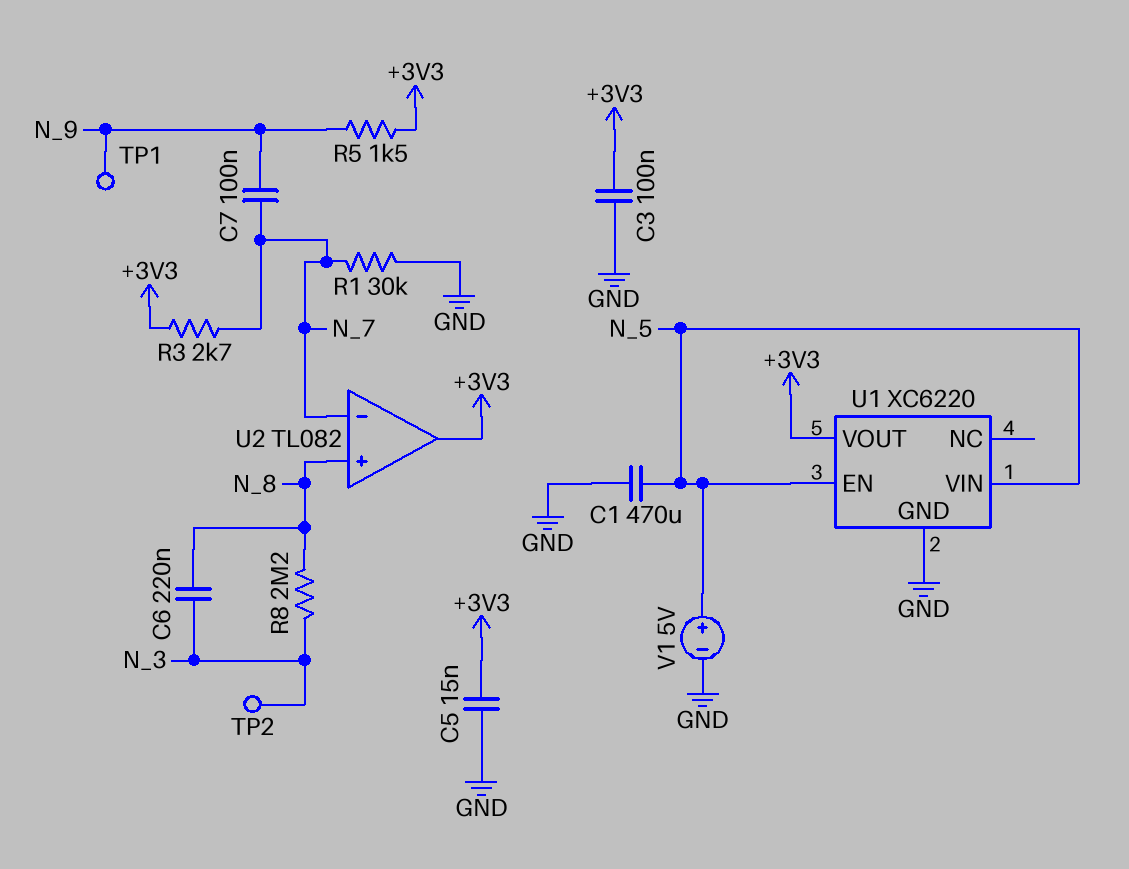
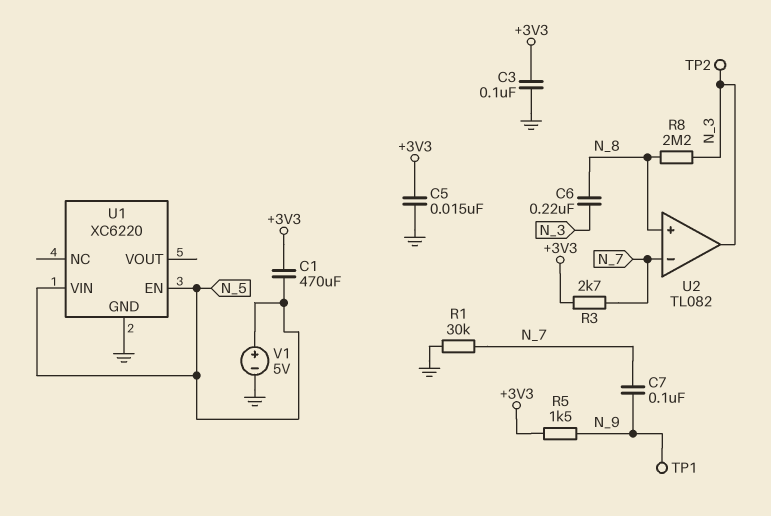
C1: 470uF (GND, N_5) -> 470uF (+3V3, N_5)
U1 pin VOUT: +3V3 -> none
U2 pin out: +3V3 -> N_3

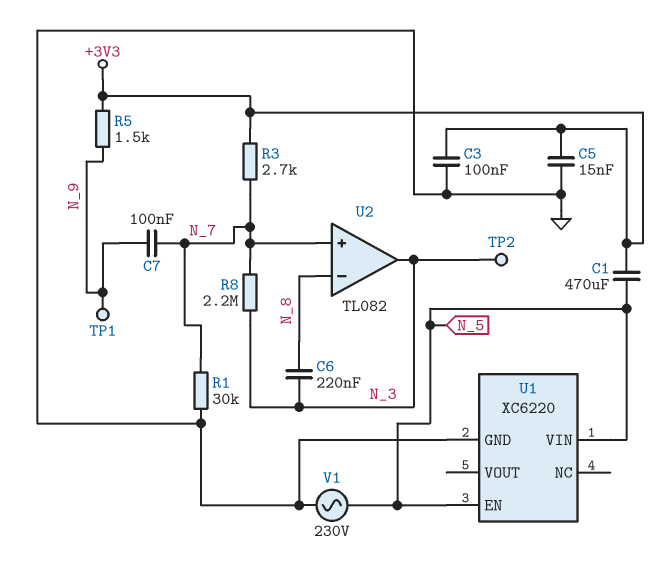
R8: 2.2M (N_3, N_8) -> 2.2M (N_3, N_7)
U2 pin in+: N_8 -> N_7
U2 pin in-: N_7 -> N_8
V1: 5V (plus N_5, minus GND) -> AC 230V (GND, N_5)

